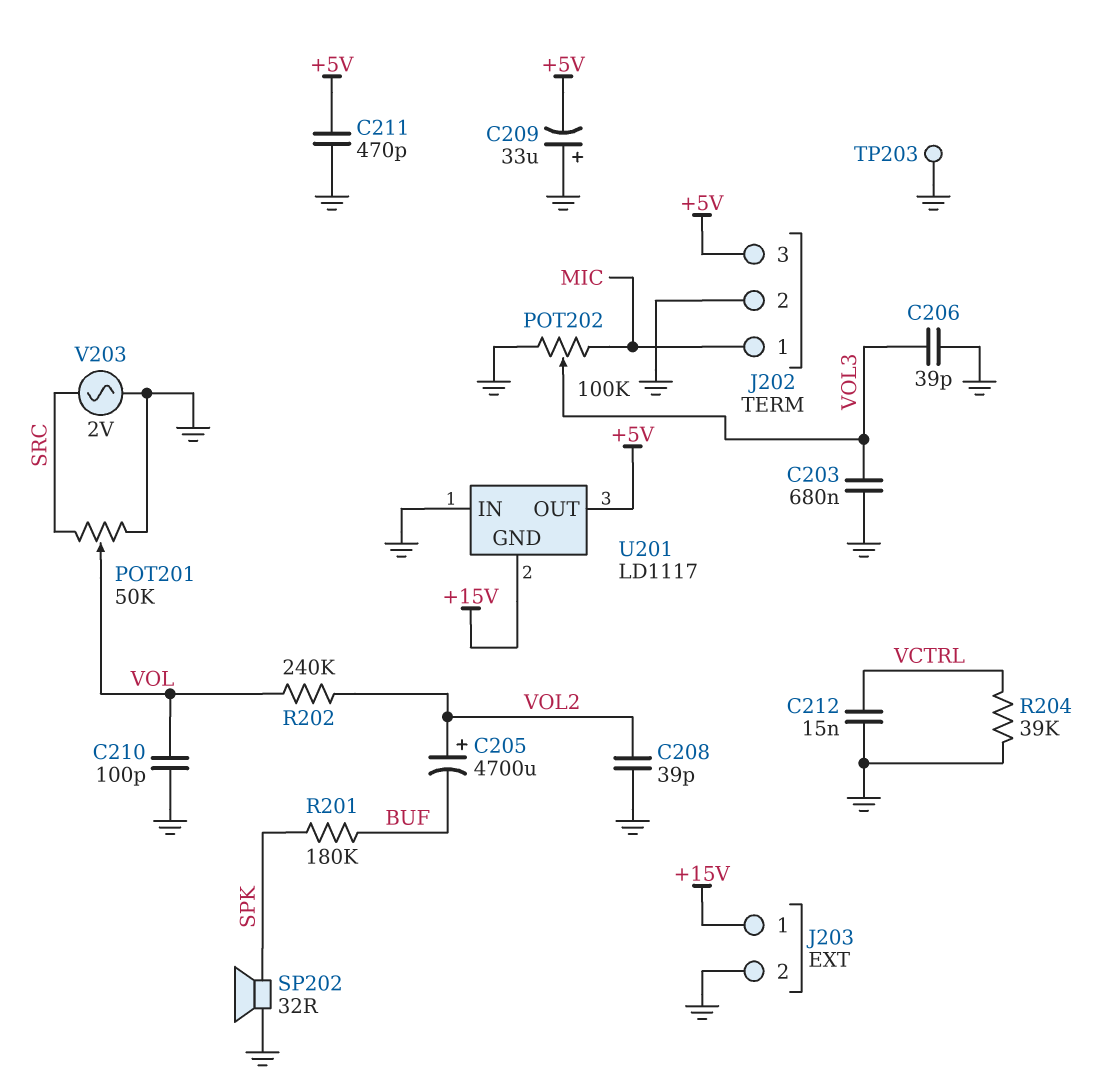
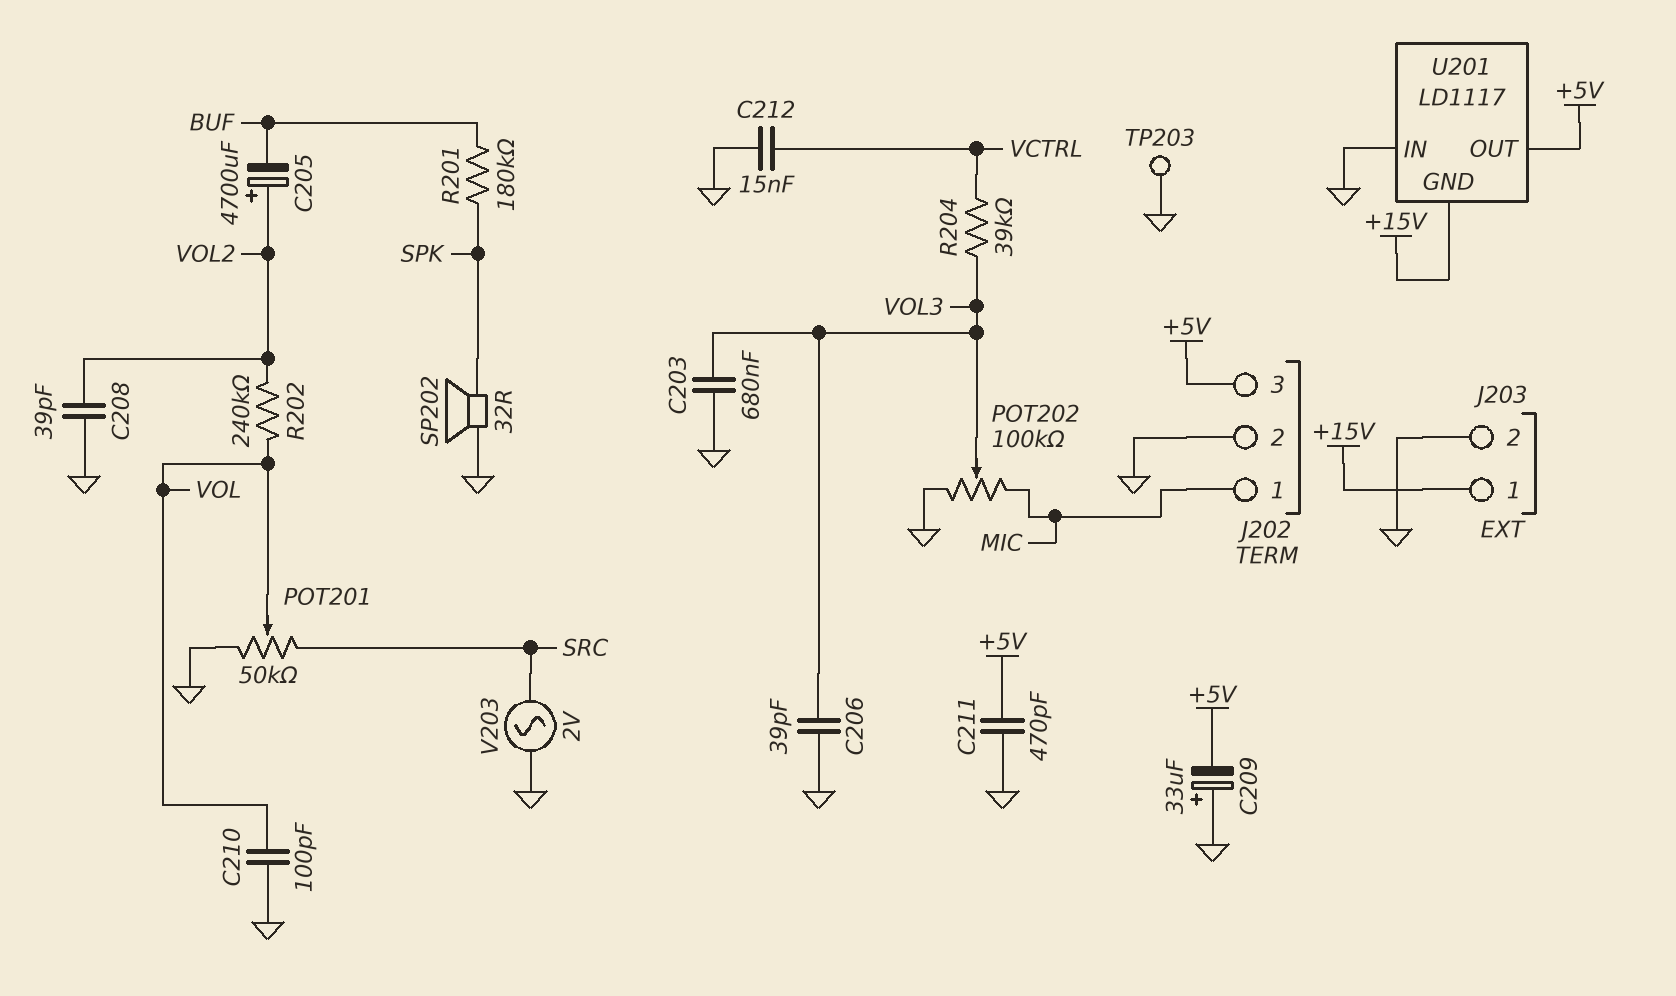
R204: 39k (GND, VCTRL) -> 39k (VCTRL, VOL3)

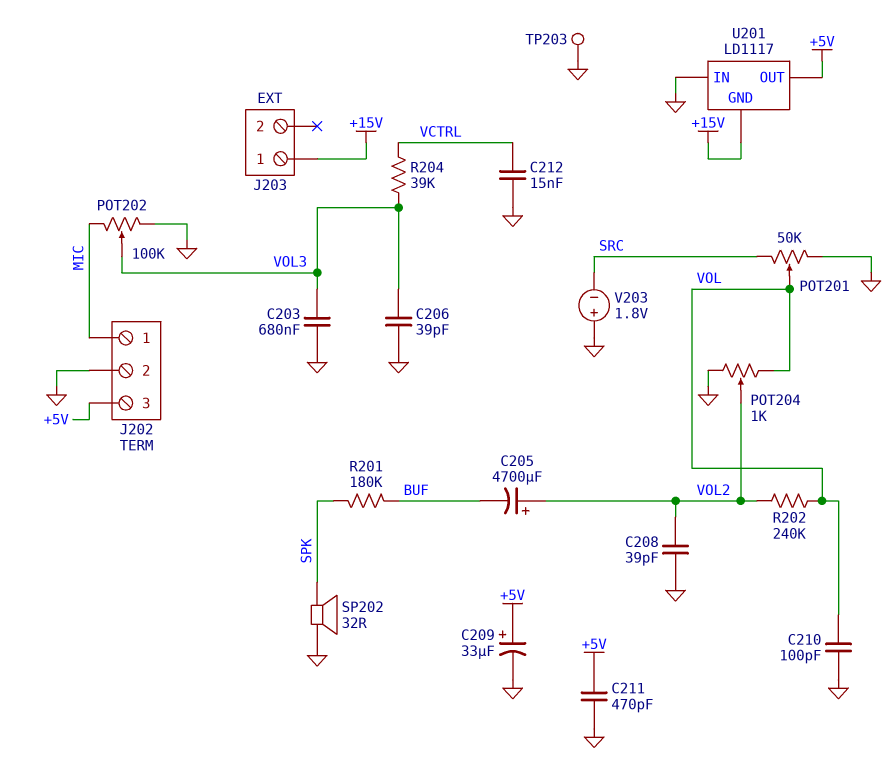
C209: 33uF (plus GND, minus +5V) -> 33uF (plus +5V, minus GND)
J203 pin 2: GND -> none
POT204: none -> 1k (GND, VOL, wiper VOL2)
V203: AC 2V (GND, SRC) -> 1.8V (plus GND, minus SRC)

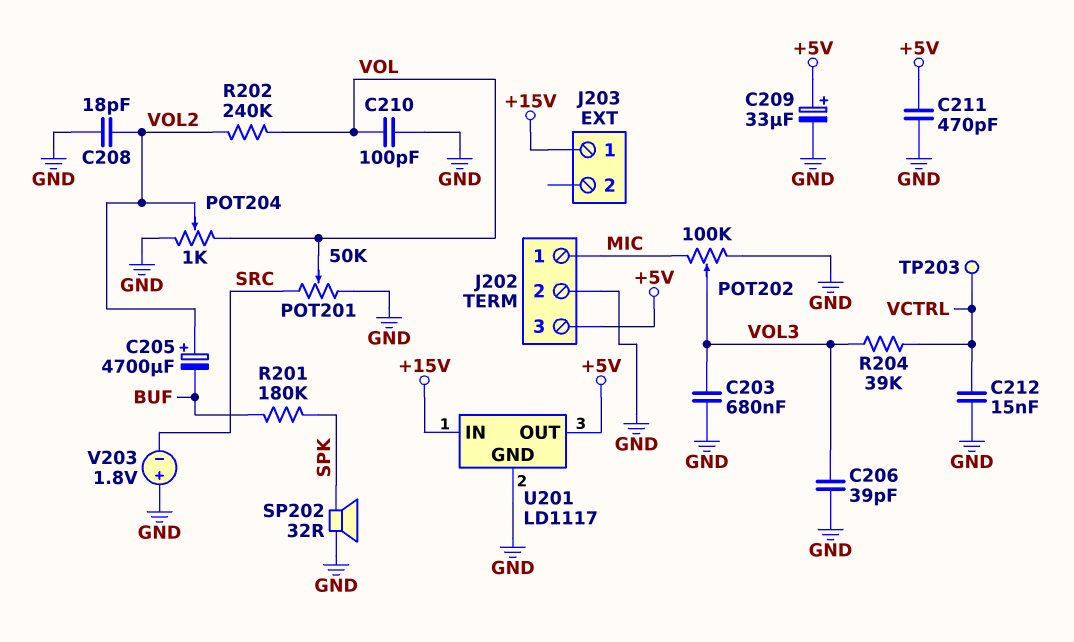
C208: 39pF (GND, VOL2) -> 18pF (GND, VOL2)
TP203: test point (GND) -> test point (VCTRL)
U201 pin GND: +15V -> GND
U201 pin IN: GND -> +15V

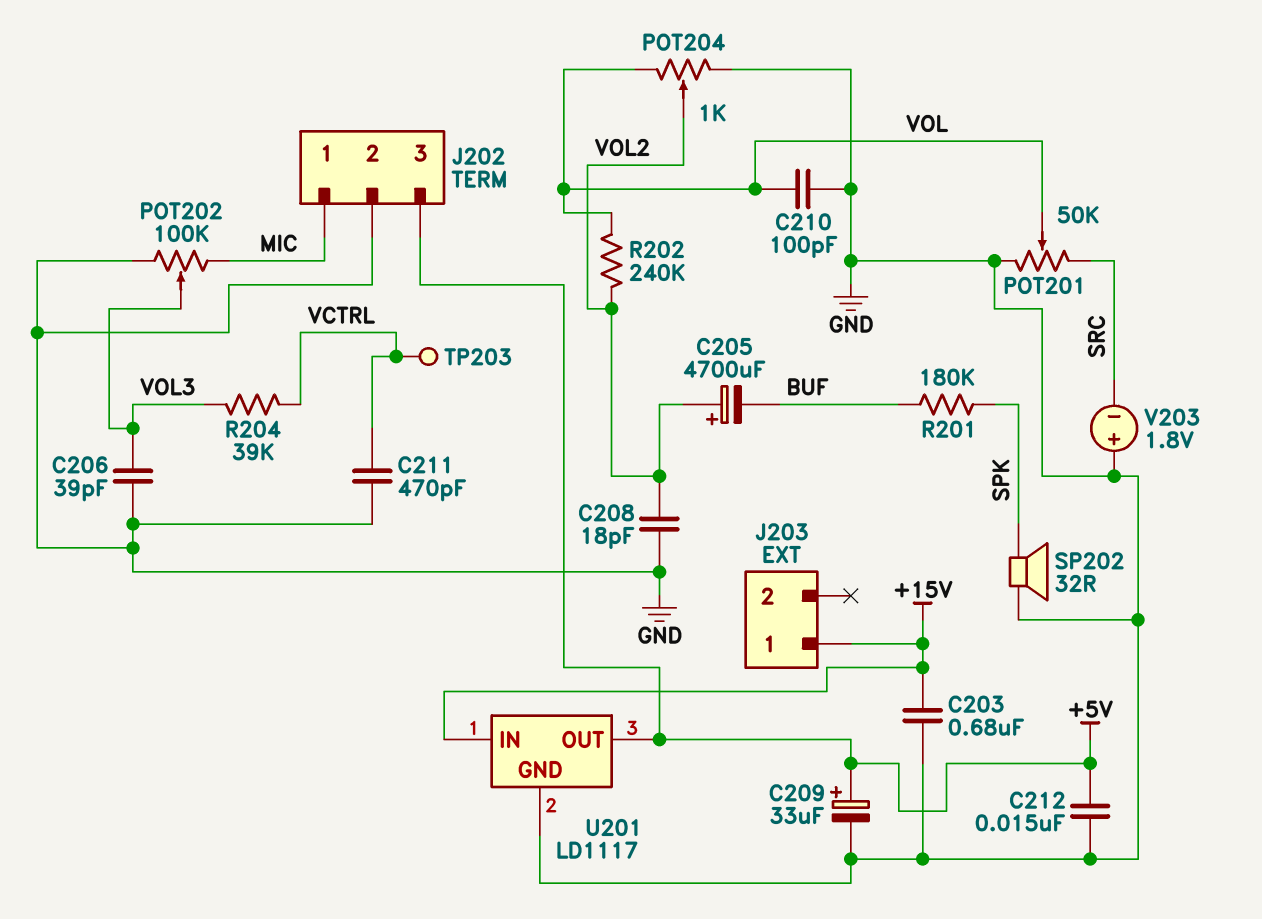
C203: 680nF (GND, VOL3) -> 680nF (+15V, GND)
C211: 470pF (+5V, GND) -> 470pF (GND, VCTRL)
C212: 15nF (GND, VCTRL) -> 15nF (+5V, GND)

